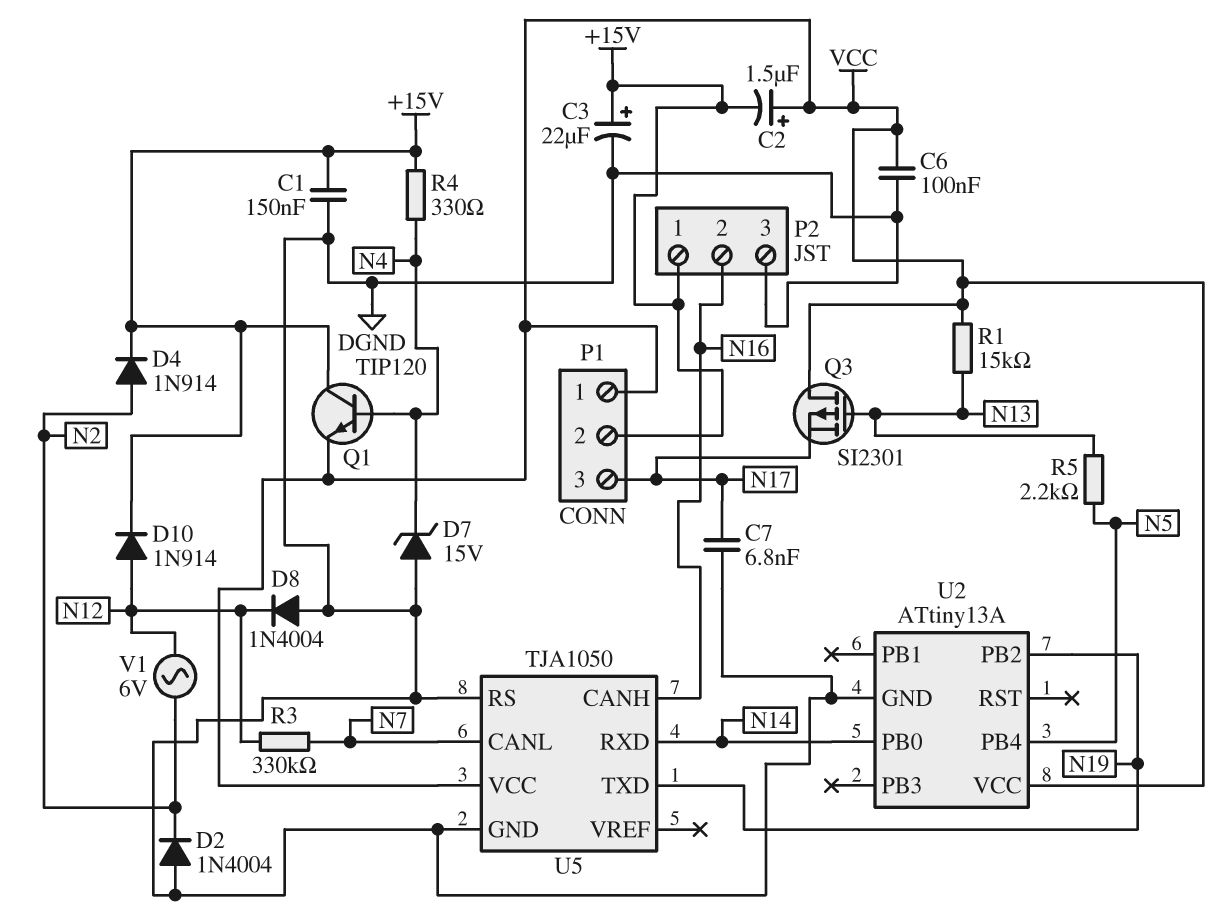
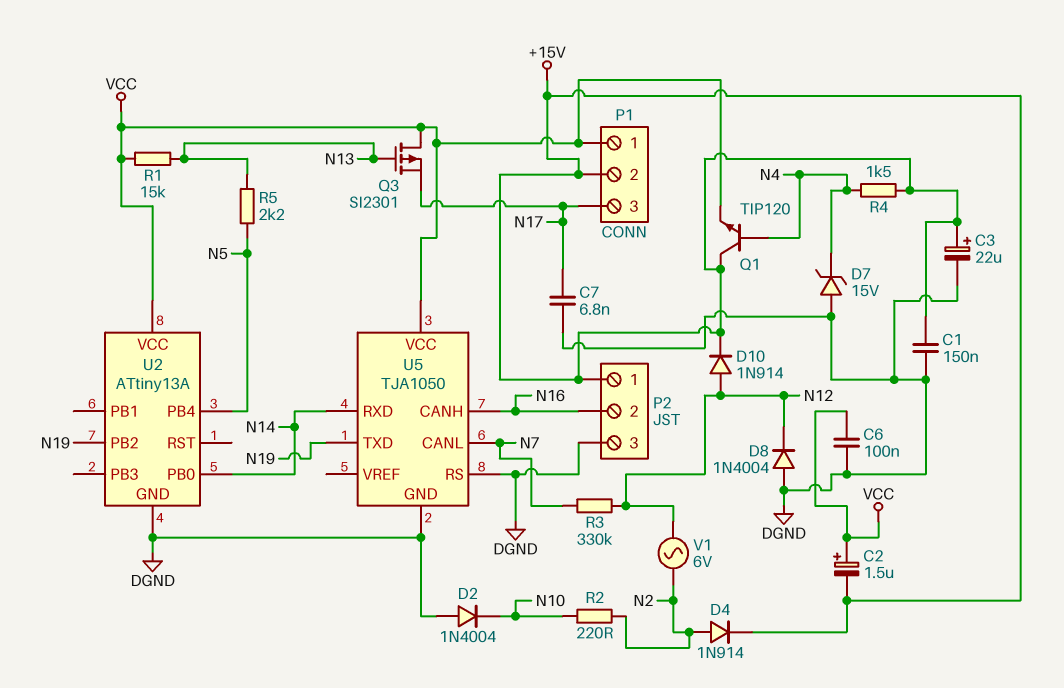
D2: diode 1N4004 (A DGND, K N2) -> diode 1N4004 (A DGND, K N10)
R2: none -> 220 (N2, N10)
R4: 330 (+15V, N4) -> 1.5k (+15V, N4)

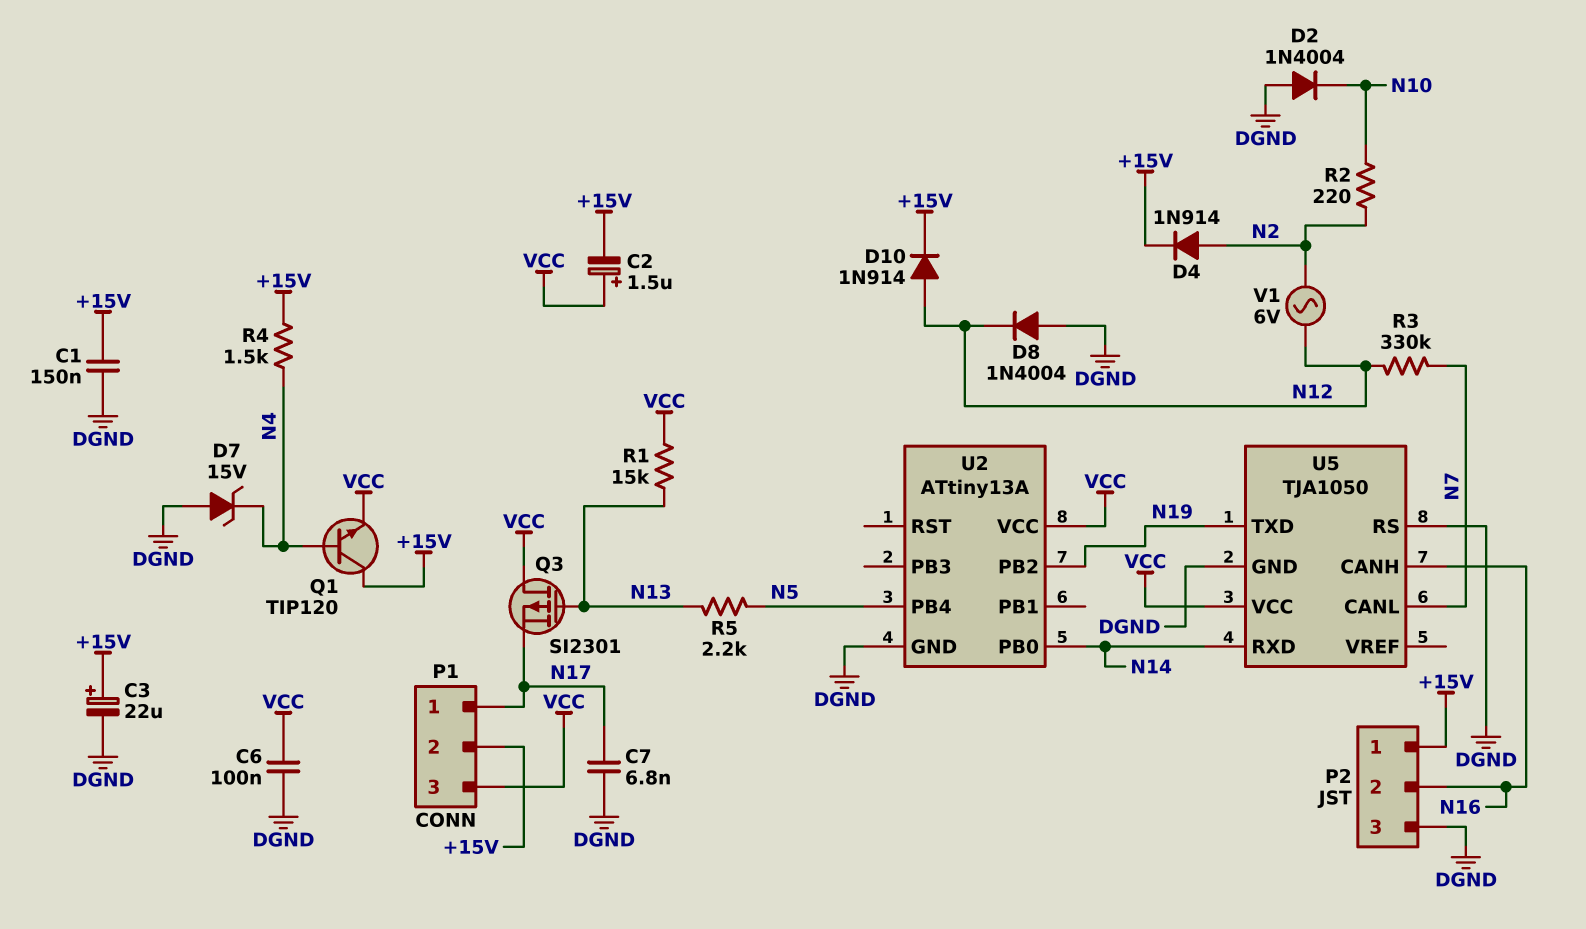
P1 pin 1: VCC -> N17
P1 pin 3: N17 -> VCC

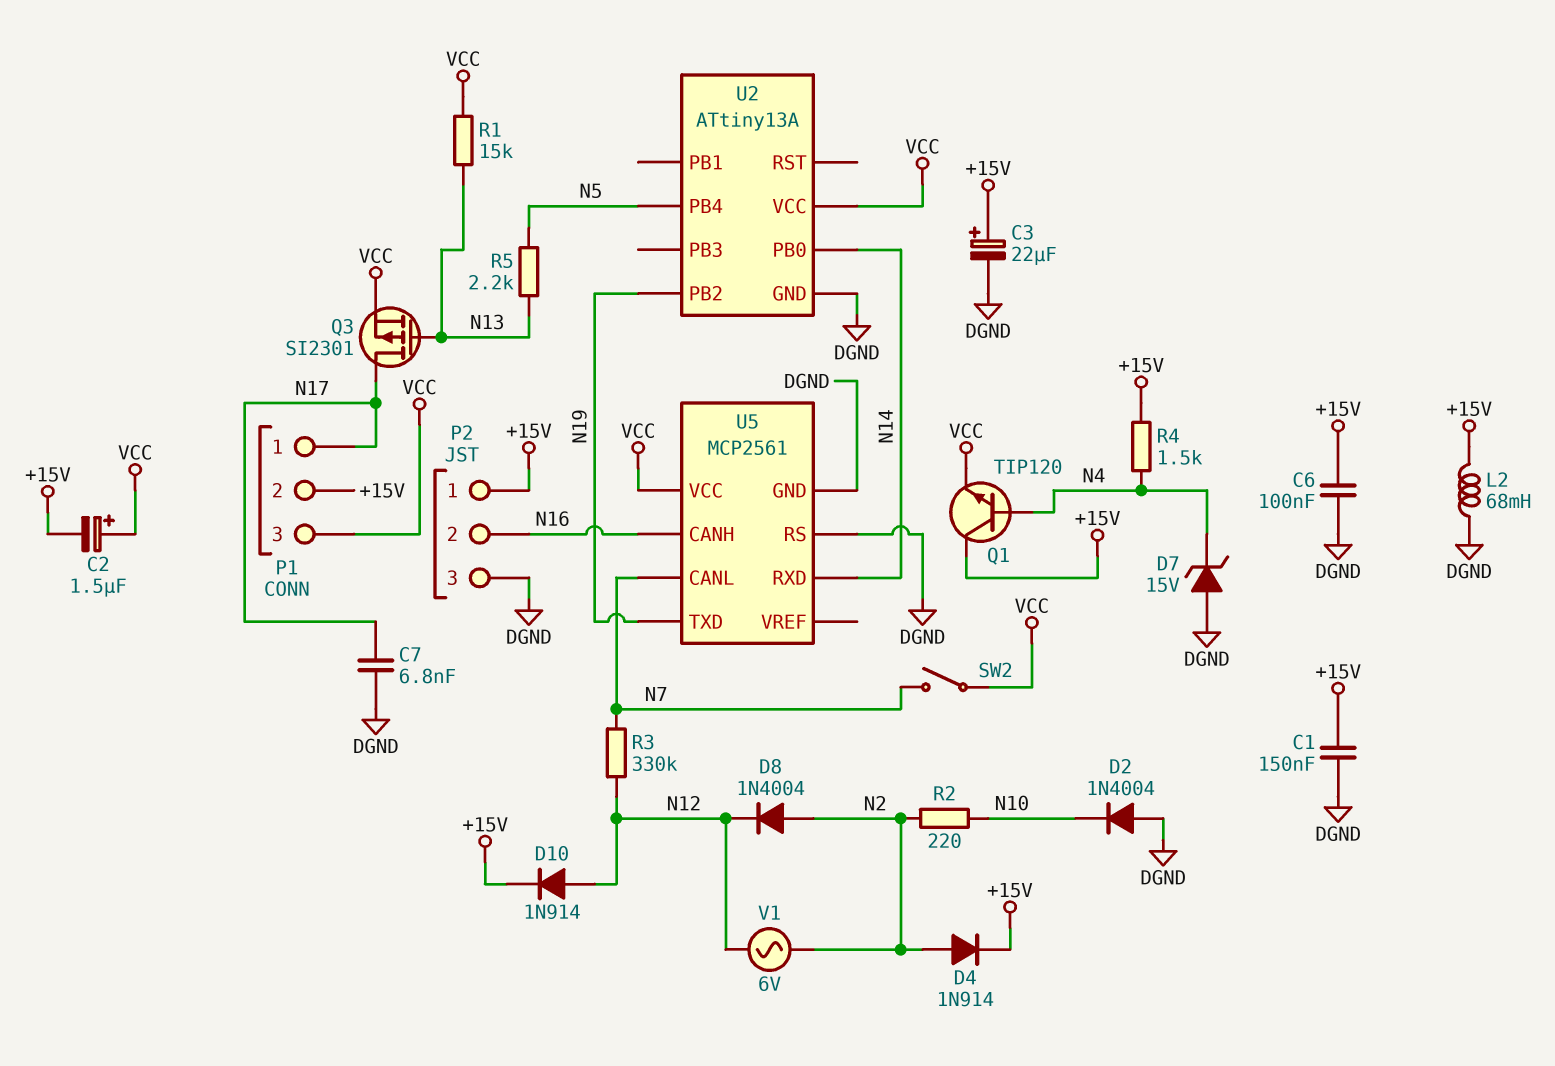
C6: 100nF (DGND, VCC) -> 100nF (+15V, DGND)
D8: diode 1N4004 (A DGND, K N12) -> diode 1N4004 (A N2, K N12)
L2: none -> 68mH (+15V, DGND)
Q3: PMOS SI2301 (G N13, D VCC, S N17) -> PMOS SI2301 (G N13, D N17, S VCC)
SW2: none -> switch (N7, VCC)
U5: TJA1050 -> MCP2561

